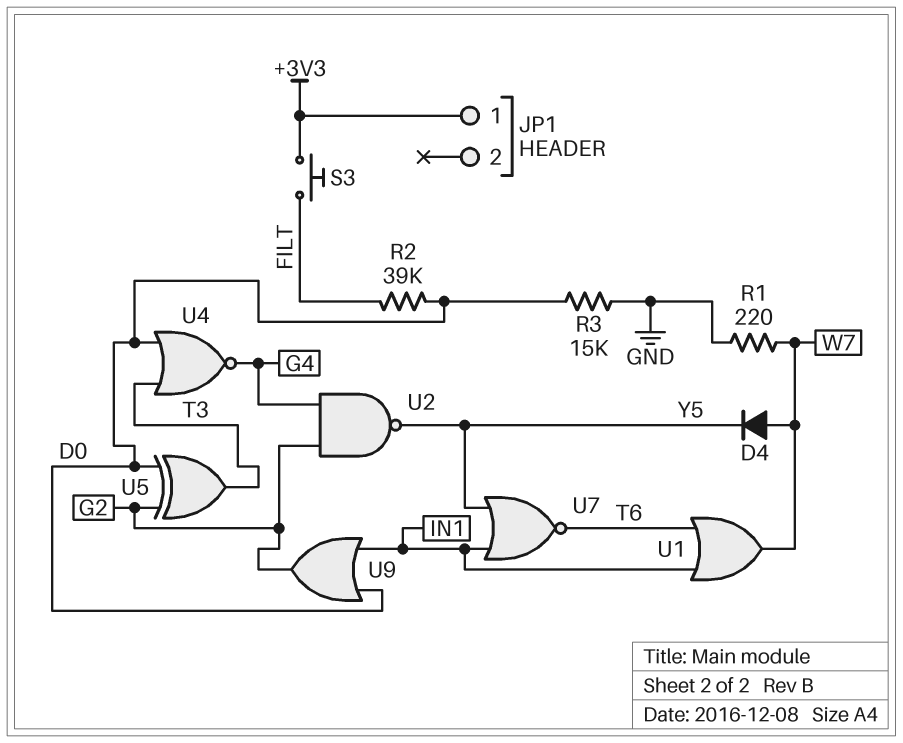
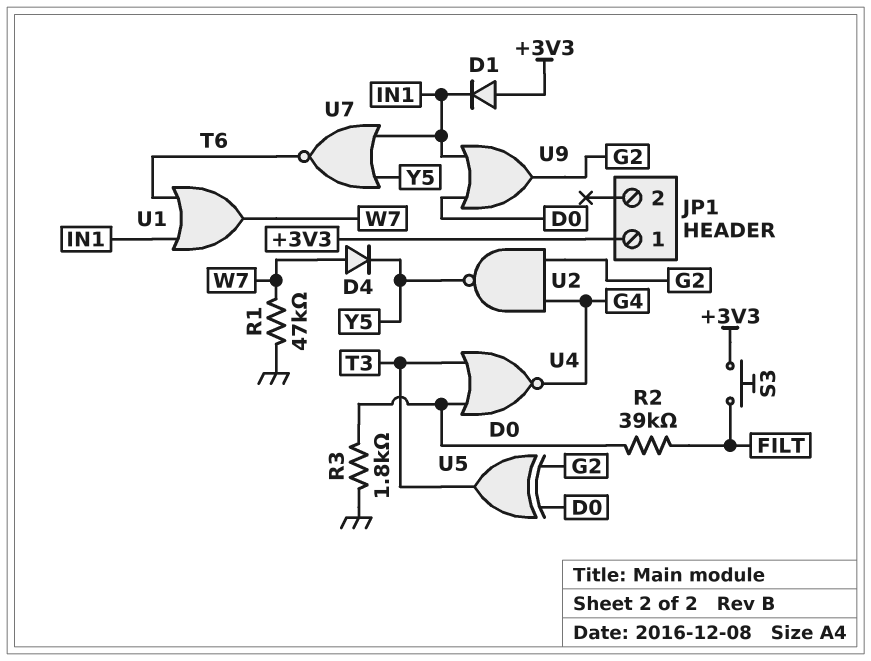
D1: none -> diode (A +3V3, K IN1)
R1: 220 (GND, W7) -> 47k (GND, W7)
R3: 15k (D0, GND) -> 1.8k (D0, GND)

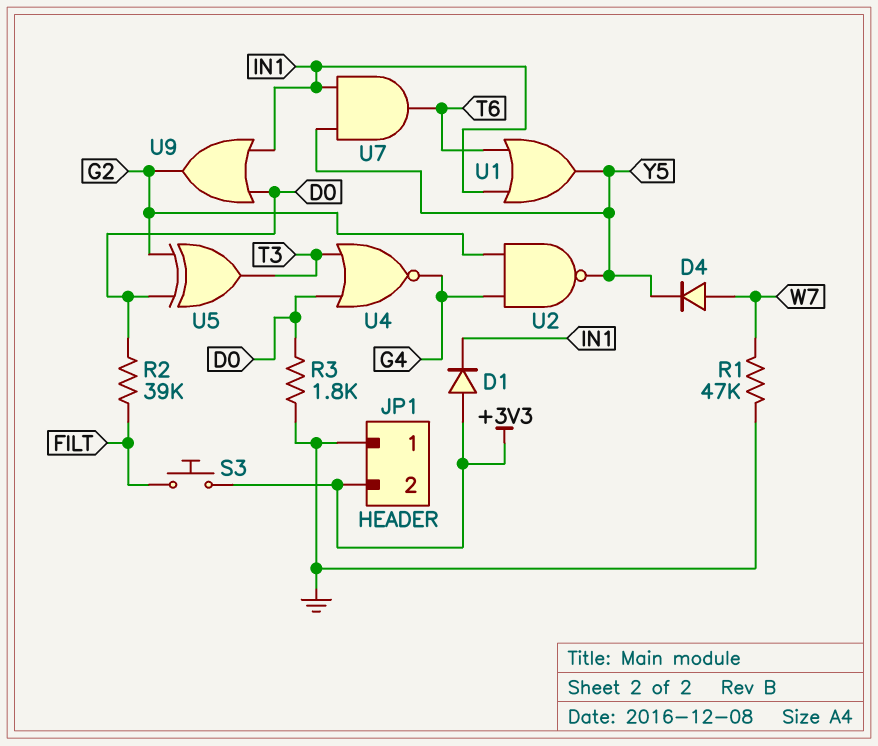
JP1 pin 1: +3V3 -> GND
JP1 pin 2: none -> +3V3
U1: OR (in IN1, in T6, out W7) -> OR (in IN1, in T6, out Y5)
U7: NOR (in IN1, in Y5, out T6) -> AND (in IN1, in Y5, out T6)

